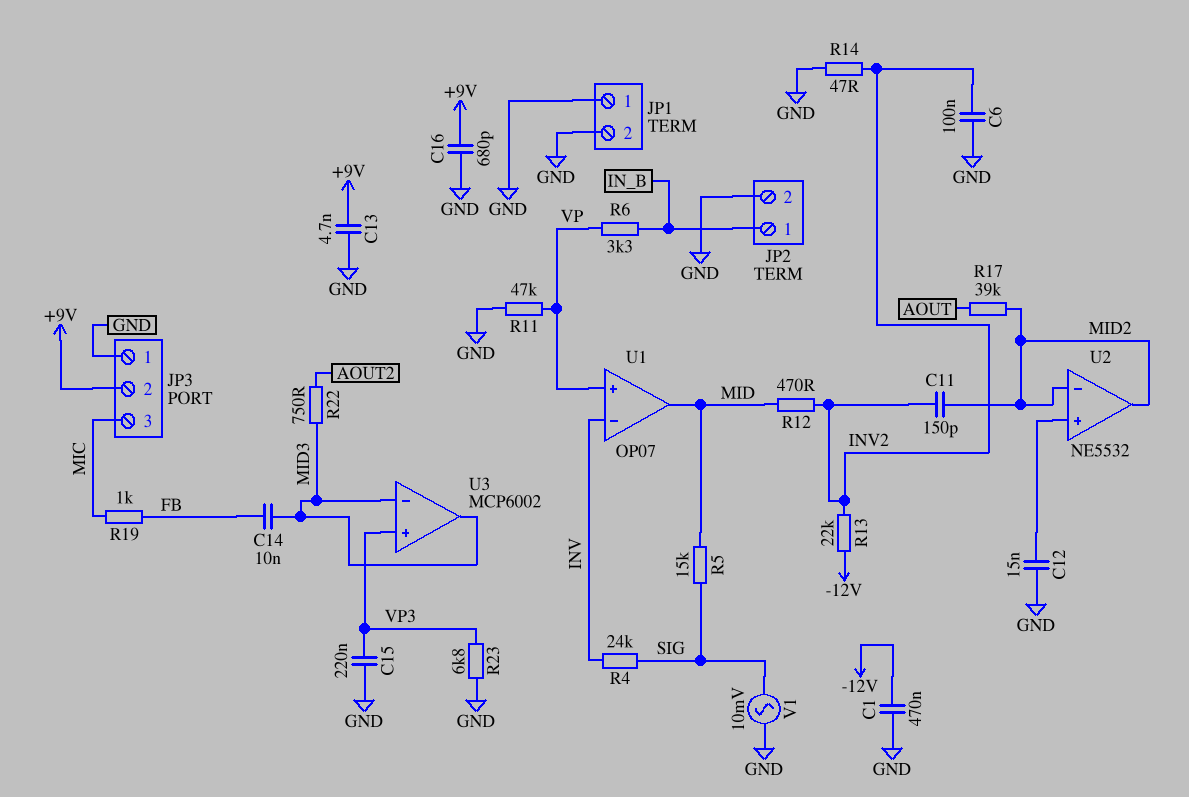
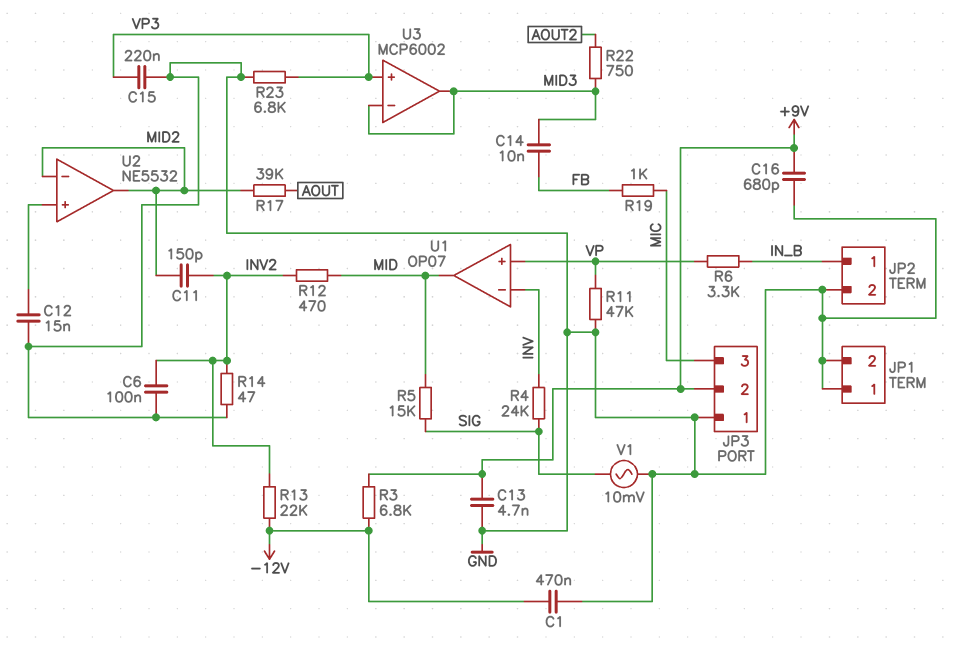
R3: none -> 6.8k (+9V, -12V)

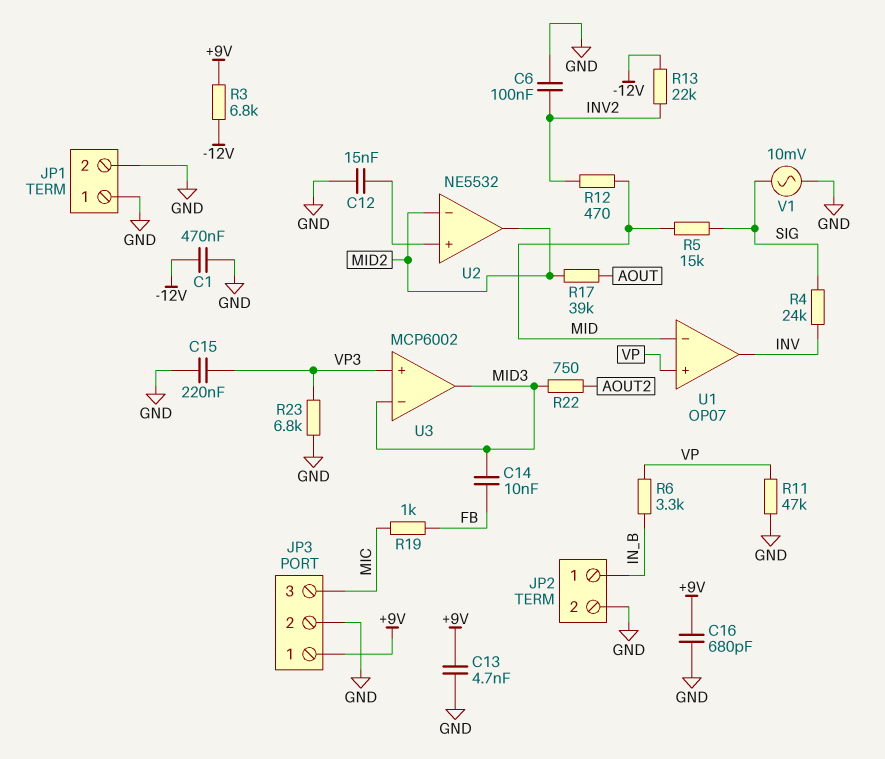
C11: 150pF (INV2, MID2) -> none
JP3 pin 1: GND -> +9V
JP3 pin 2: +9V -> GND
R14: 47 (GND, INV2) -> none
U1 pin in-: INV -> MID
U1 pin out: MID -> INV

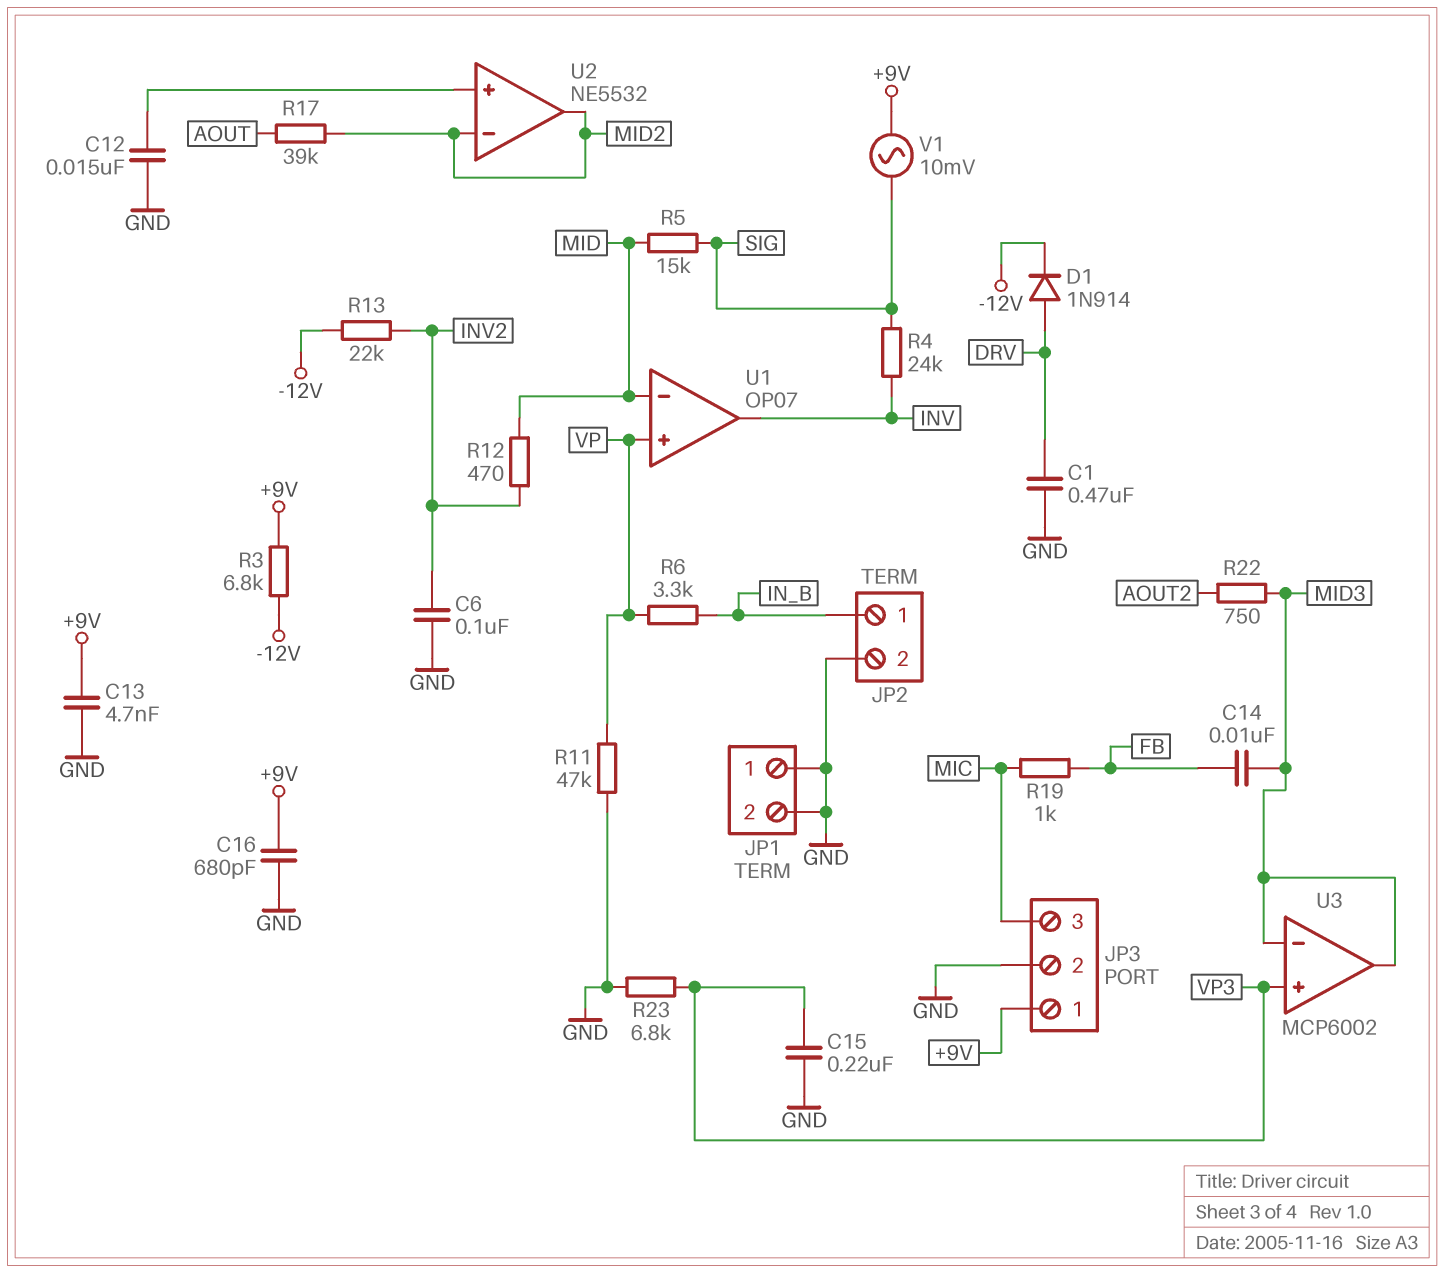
C1: 470nF (-12V, GND) -> 470nF (DRV, GND)
D1: none -> diode 1N914 (A DRV, K -12V)
V1: AC 10mV (GND, SIG) -> AC 10mV (+9V, SIG)

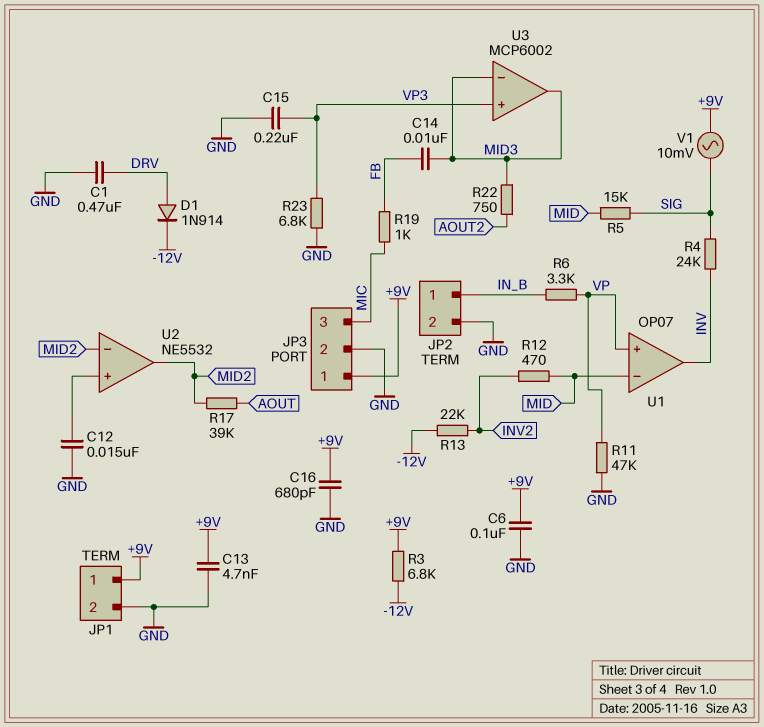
C6: 100nF (GND, INV2) -> 100nF (+9V, GND)
JP1 pin 1: GND -> +9V

